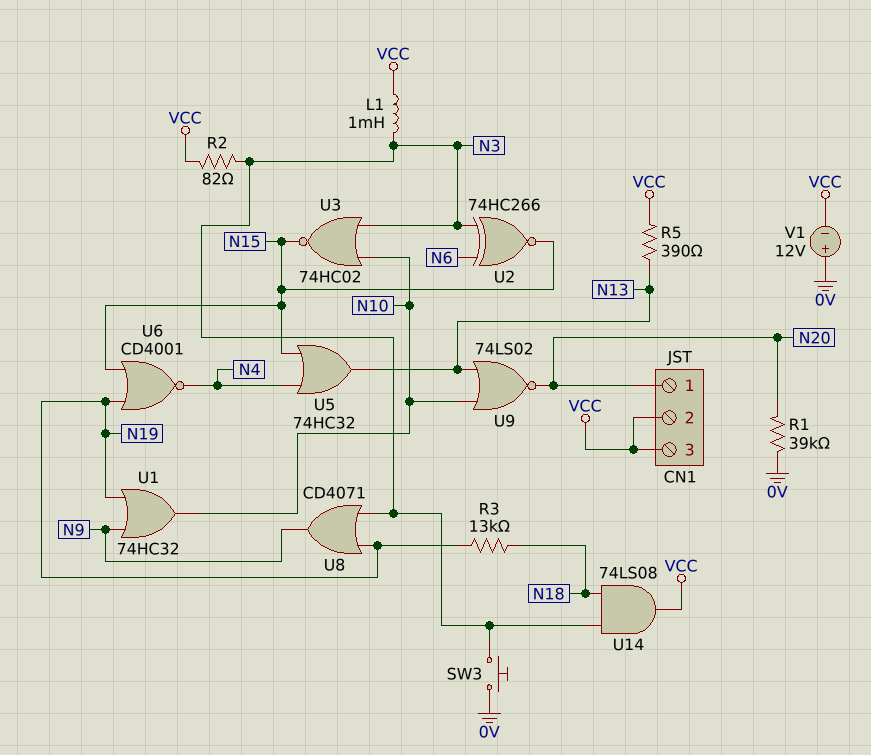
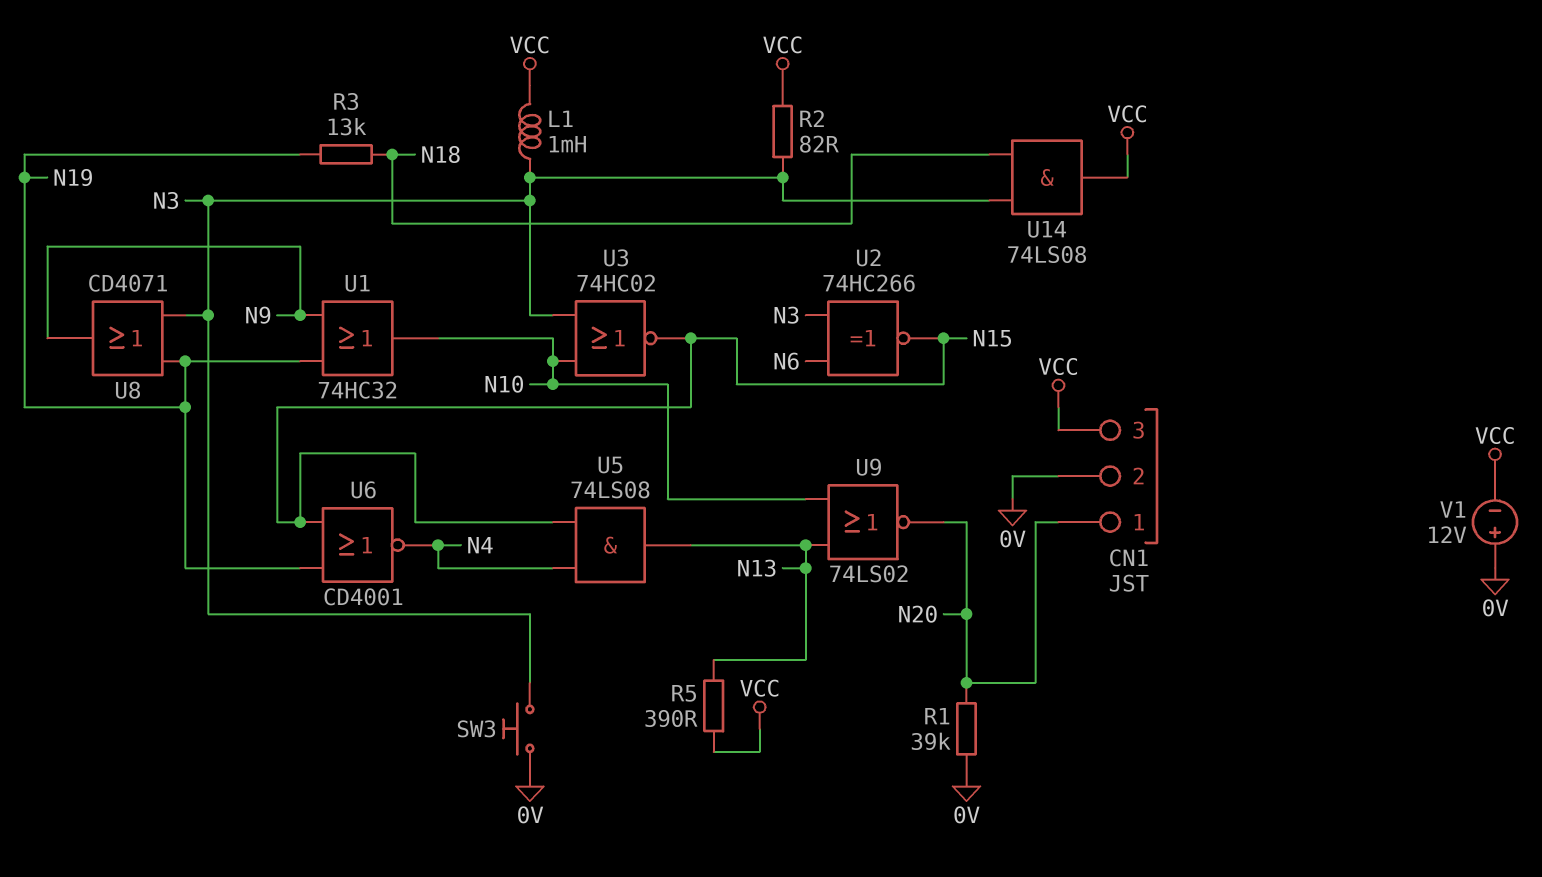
CN1 pin 2: VCC -> 0V
U5: OR 74HC32 (in N4, in N15, out N13) -> AND 74LS08 (in N4, in N15, out N13)

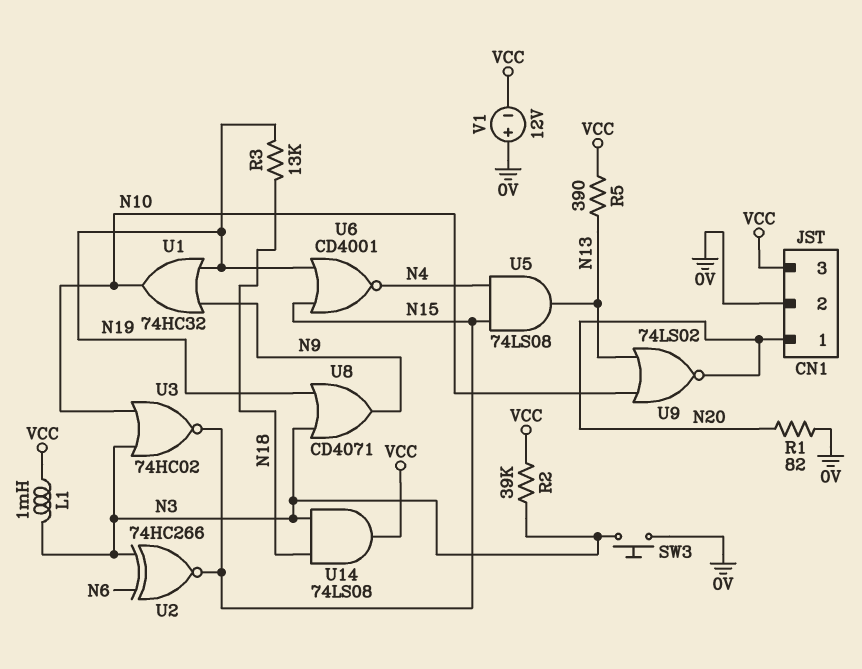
R1: 39k (0V, N20) -> 82 (0V, N20)
R2: 82 (N3, VCC) -> 39k (N3, VCC)

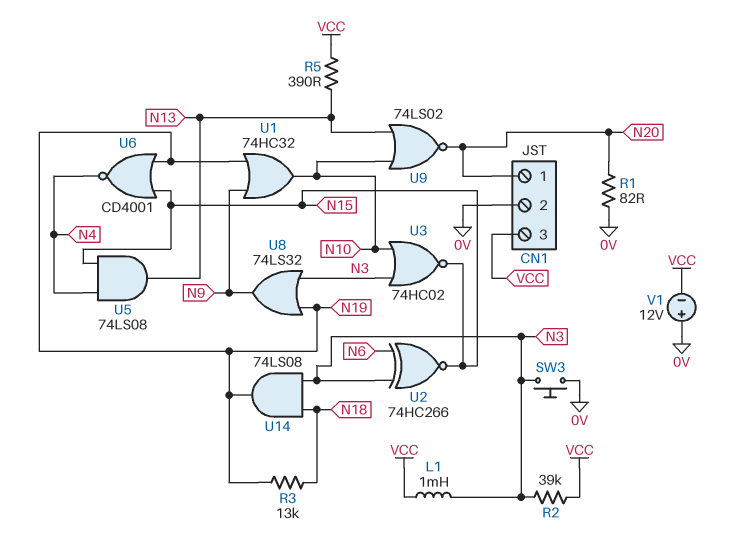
U8: OR CD4071 (in N3, in N19, out N9) -> OR 74LS32 (in N3, in N19, out N9)
U14: AND 74LS08 (in N3, in N18, out VCC) -> AND 74LS08 (in N3, in N18, out N19)

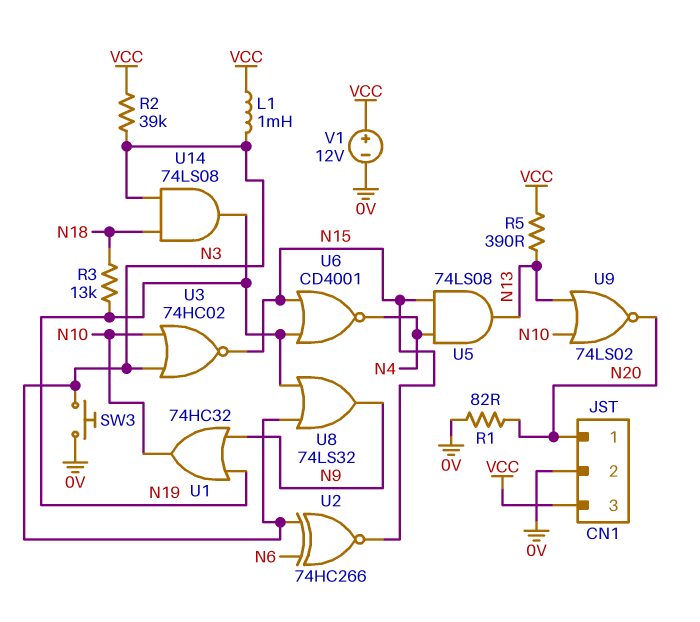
V1: 12V (plus 0V, minus VCC) -> 12V (plus VCC, minus 0V)

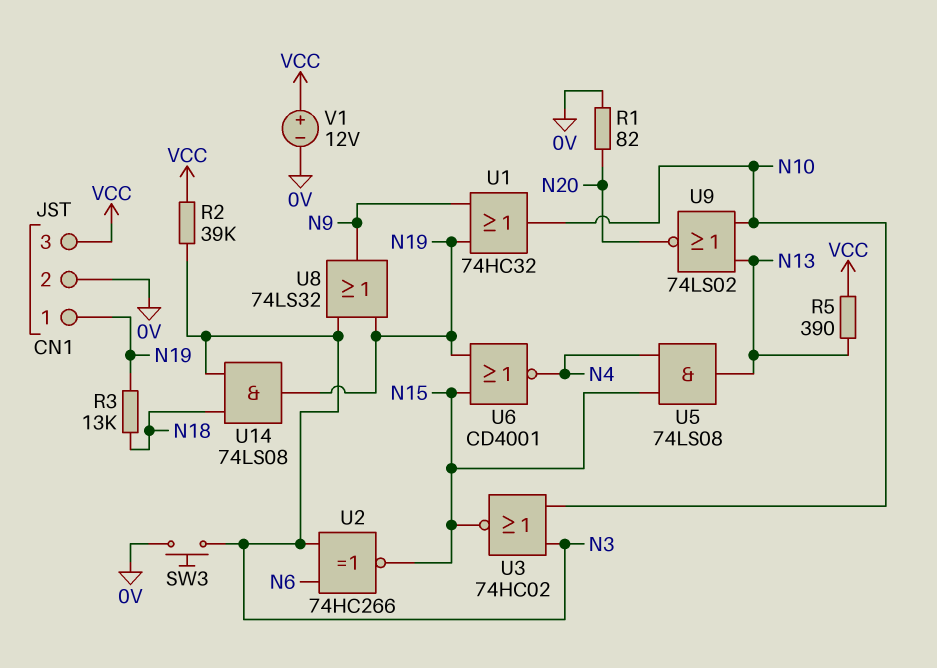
CN1 pin 1: N20 -> N19
L1: 1mH (N3, VCC) -> none

